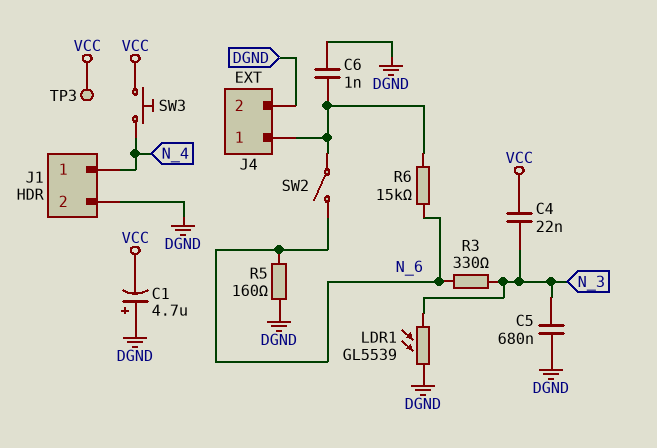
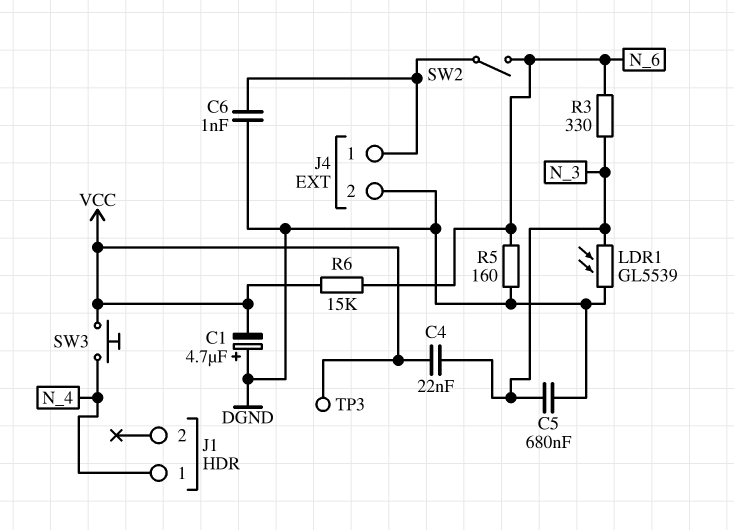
J1 pin 2: DGND -> none
R6: 15k (J4/1, N_6) -> 15k (N_6, VCC)

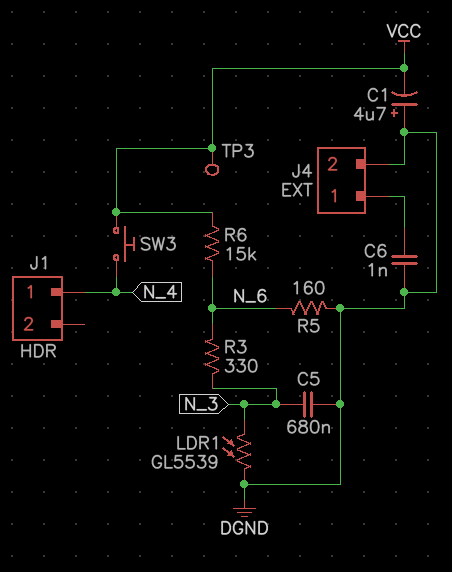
C4: 22nF (N_3, VCC) -> none
SW2: switch (J4/1, N_6) -> none

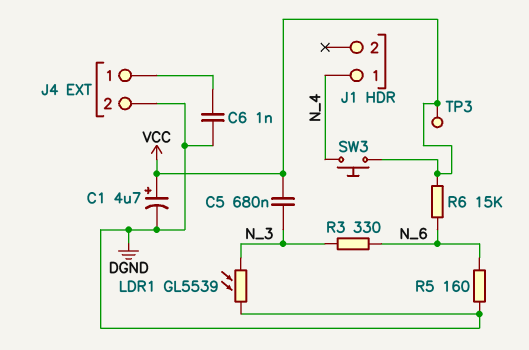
C1: 4.7uF (plus DGND, minus VCC) -> 4.7uF (plus VCC, minus DGND)
C5: 680nF (DGND, N_3) -> 680nF (N_3, VCC)

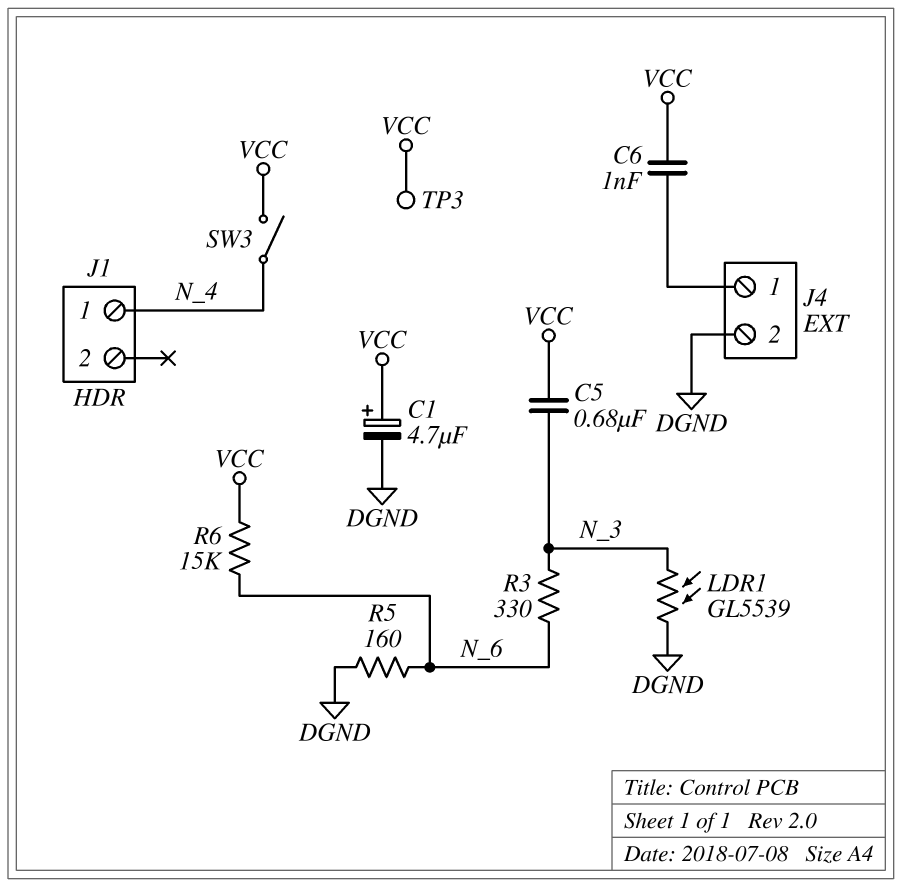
C6: 1nF (DGND, J4/1) -> 1nF (J4/1, VCC)
SW3: button (N_4, VCC) -> switch (N_4, VCC)

